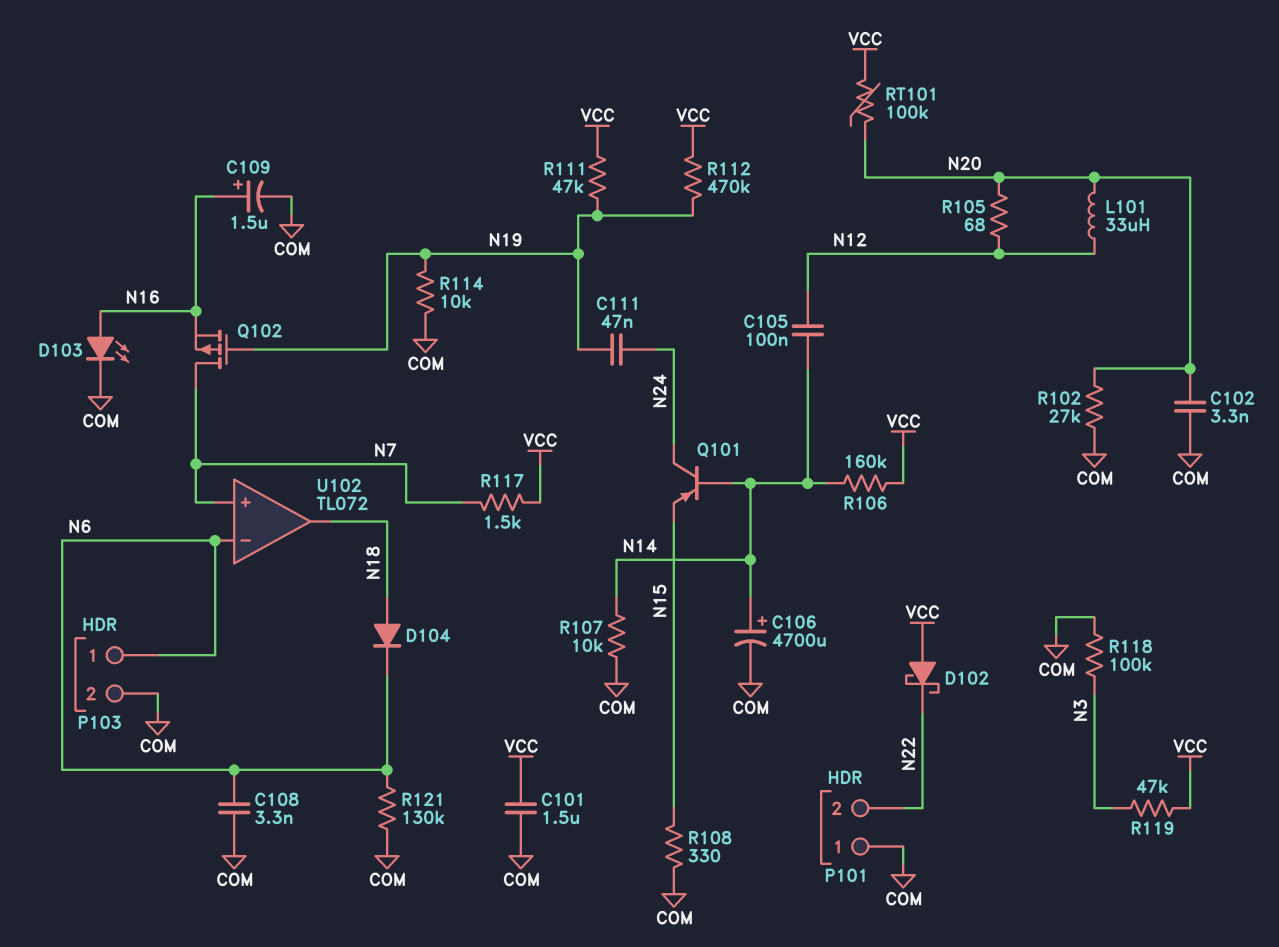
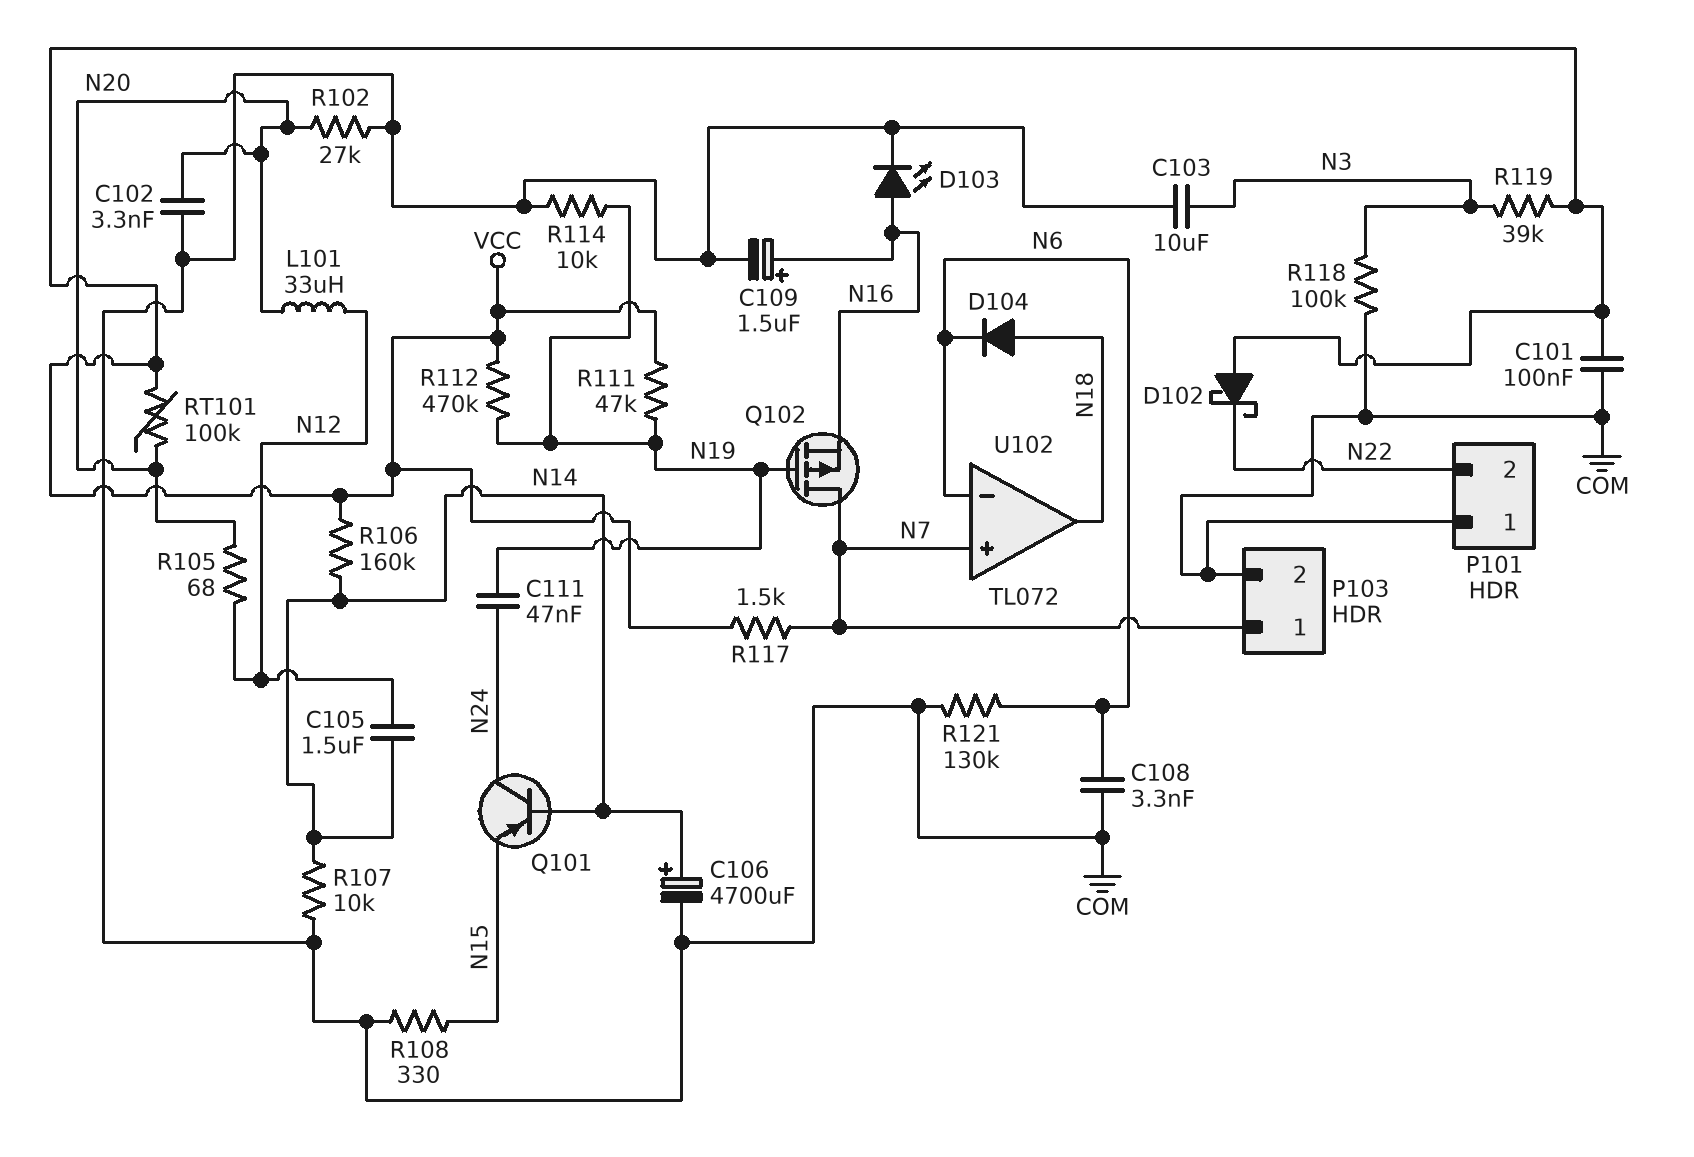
C101: 1.5uF (COM, VCC) -> 100nF (COM, VCC)
C103: none -> 10uF (COM, N3)
C105: 100nF (N12, N14) -> 1.5uF (N12, N14)
P103 pin 1: N6 -> N7
R119: 47k (N3, VCC) -> 39k (N3, VCC)

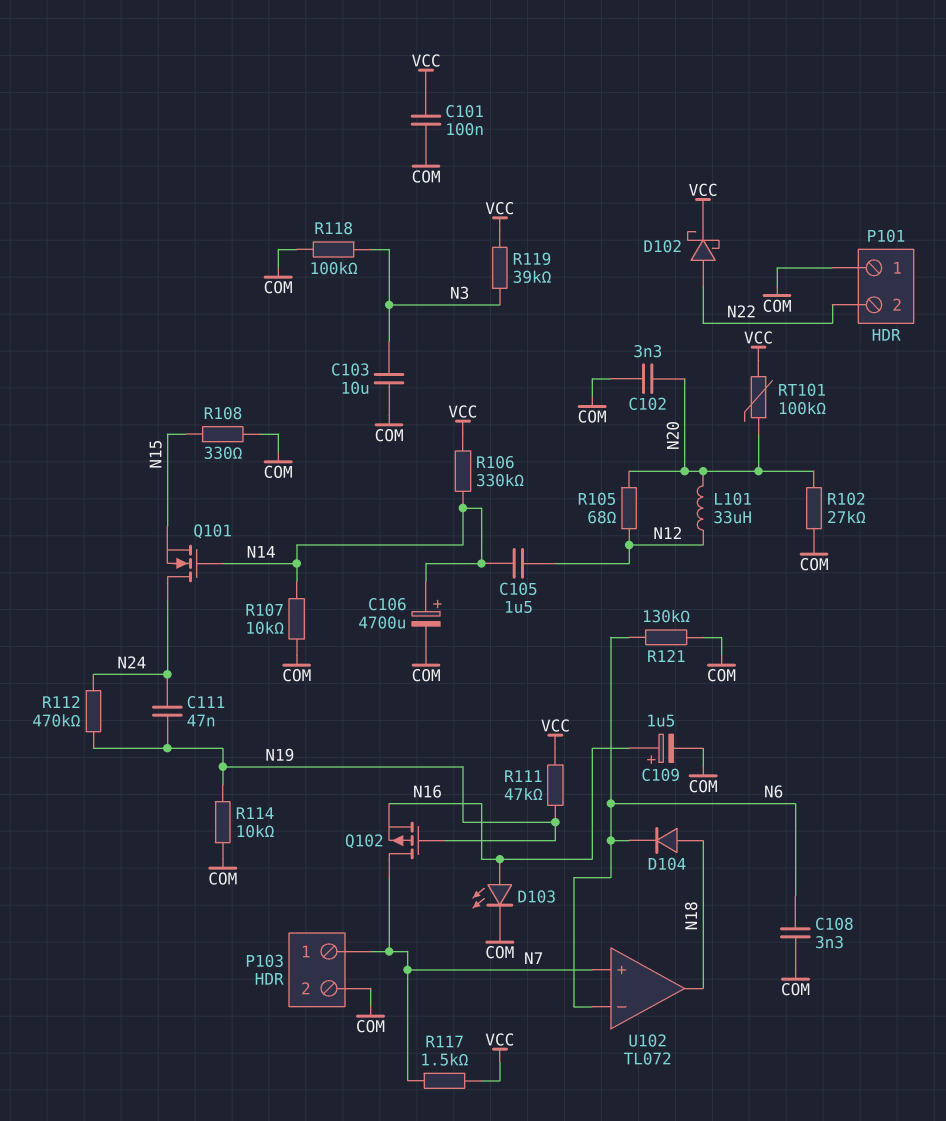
D102: schottky (A VCC, K N22) -> schottky (A N22, K VCC)
Q101: PNP (B N14, C N24, E N15) -> NMOS (G N14, D N24, S N15)
R106: 160k (N14, VCC) -> 330k (N14, VCC)
R112: 470k (N19, VCC) -> 470k (N19, N24)

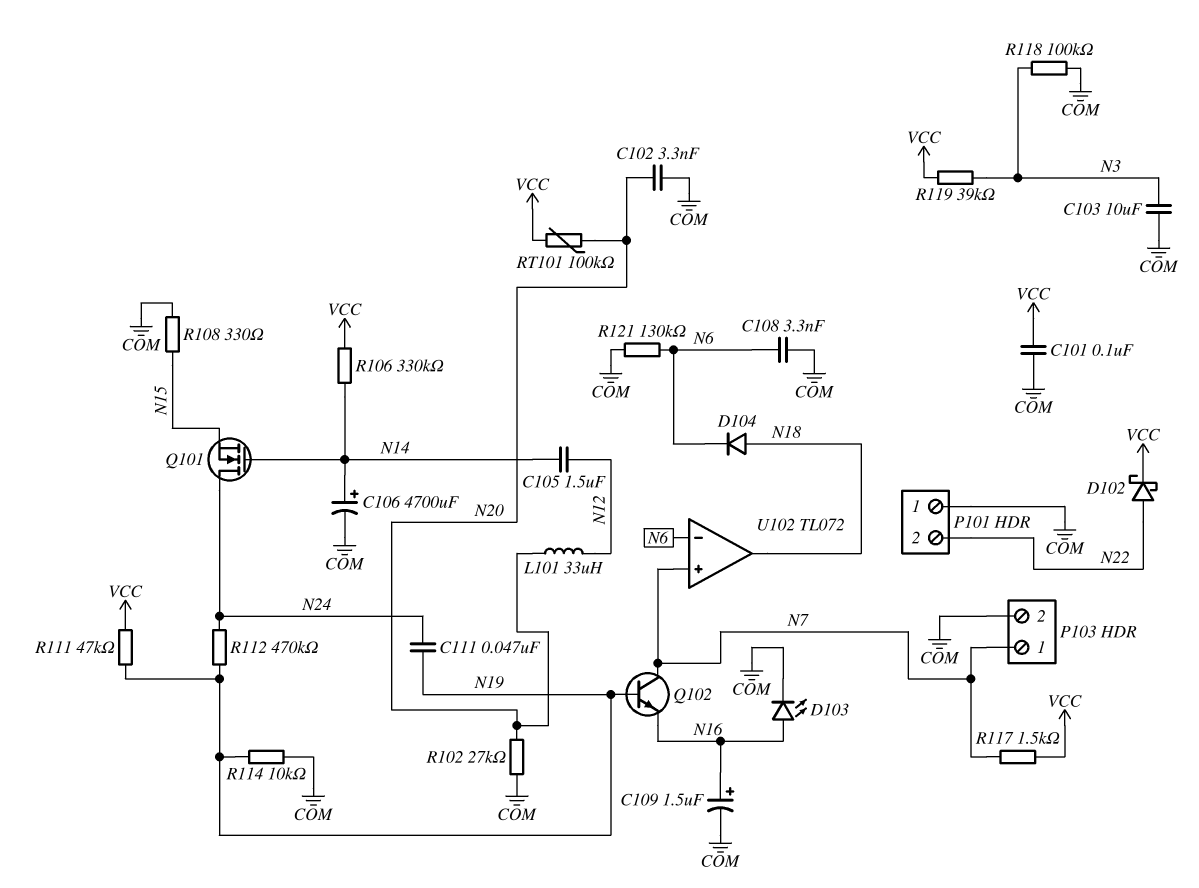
Q102: PMOS (G N19, D N7, S N16) -> NPN (B N19, C N7, E N16)
R105: 68 (N12, N20) -> none
R107: 10k (COM, N14) -> none

